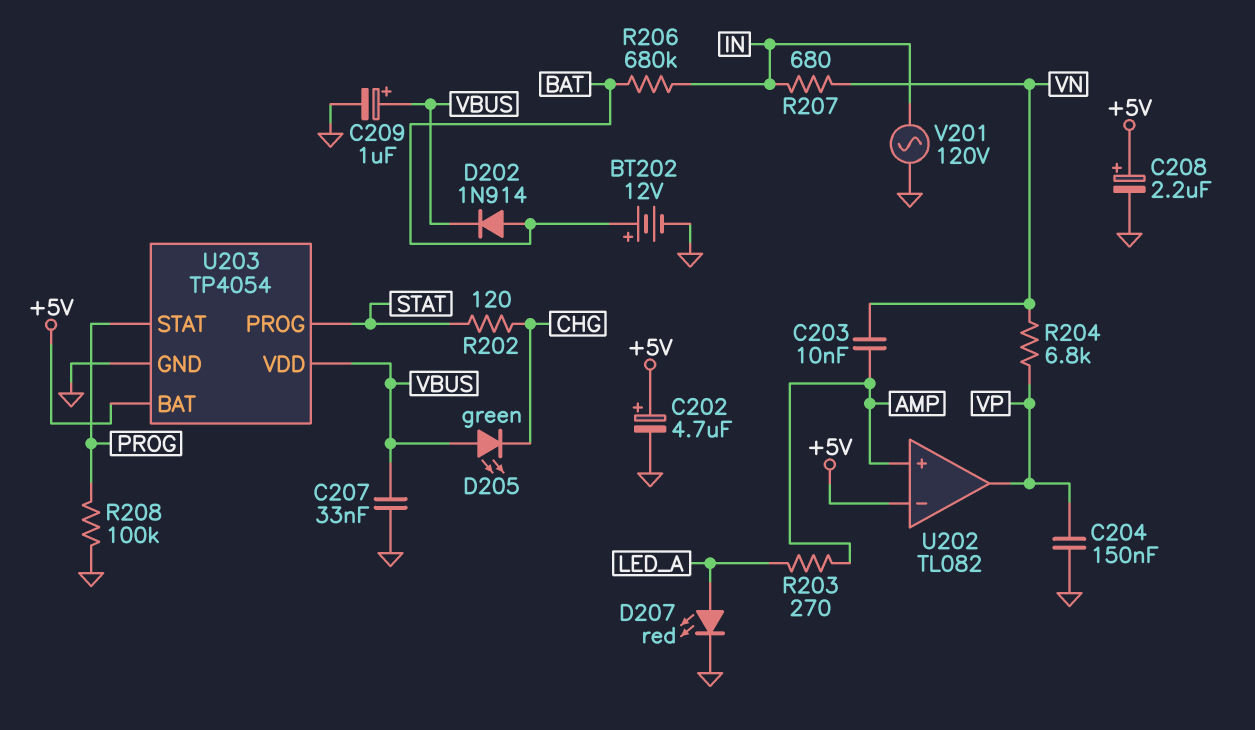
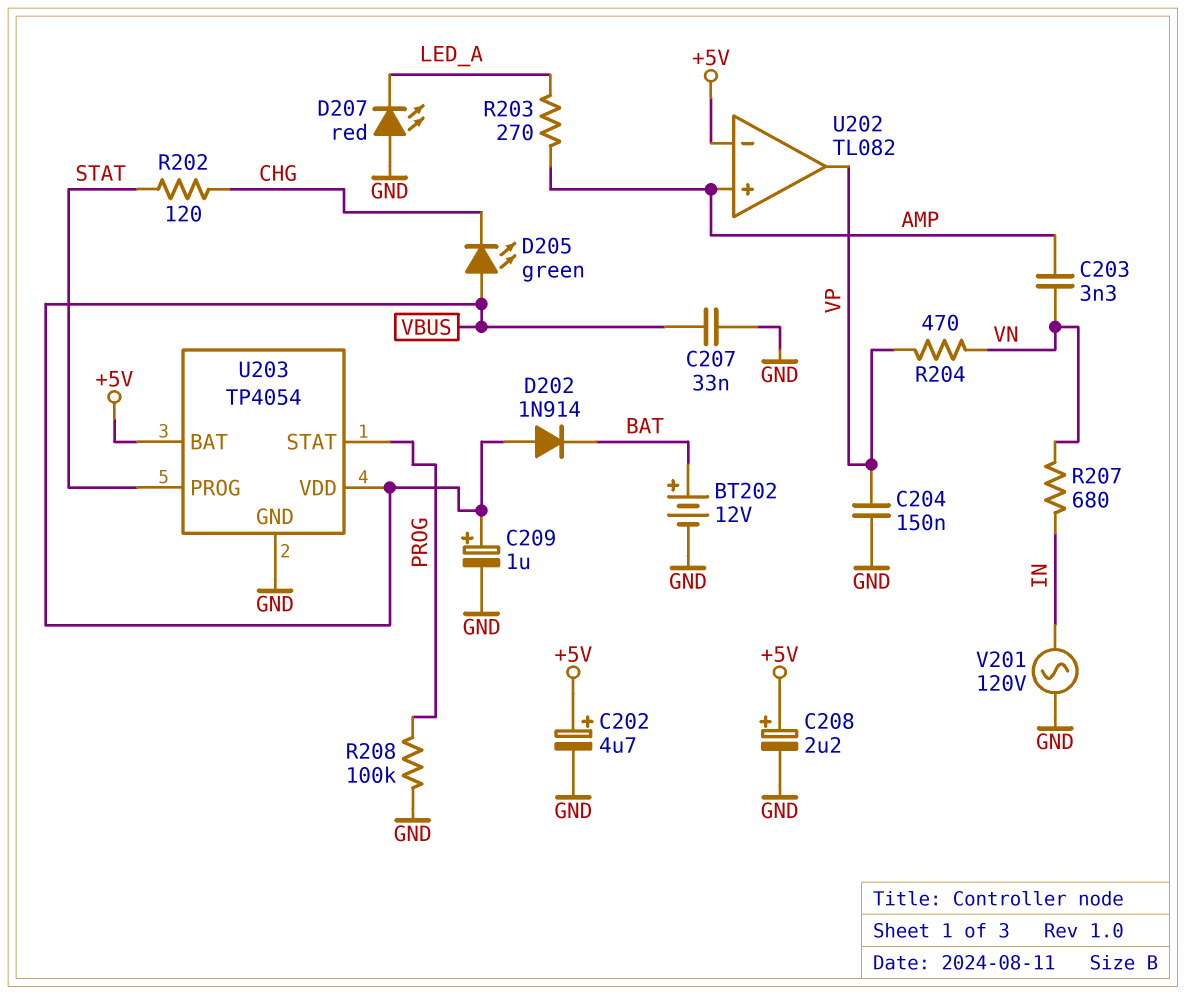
C203: 10nF (AMP, VN) -> 3.3nF (AMP, VN)
D202: diode 1N914 (A BAT, K VBUS) -> diode 1N914 (A VBUS, K BAT)
D207: LED red (A LED_A, K GND) -> LED red (A GND, K LED_A)
R204: 6.8k (VN, VP) -> 470 (VN, VP)
R206: 680k (BAT, IN) -> none

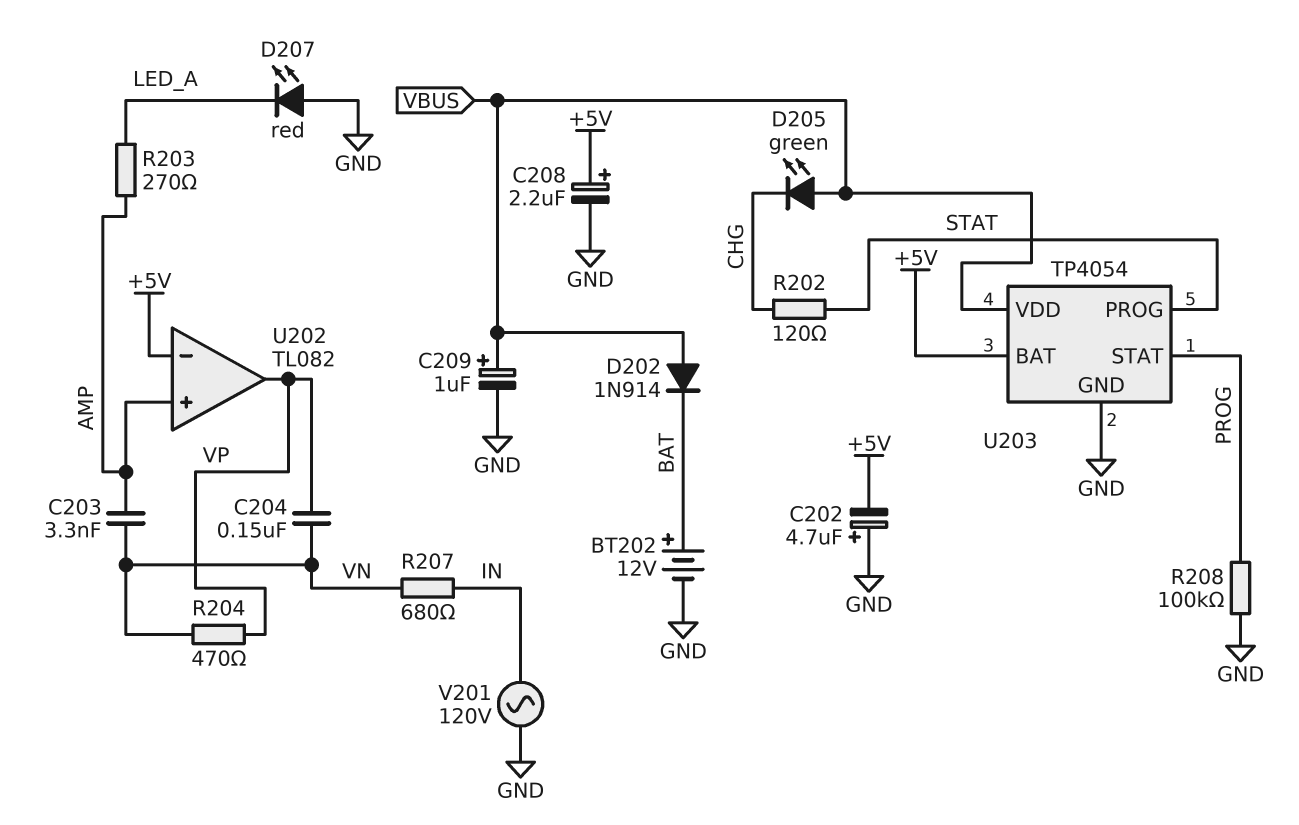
C202: 4.7uF (plus +5V, minus GND) -> 4.7uF (plus GND, minus +5V)
C204: 150nF (GND, VP) -> 150nF (VN, VP)
C207: 33nF (GND, VBUS) -> none

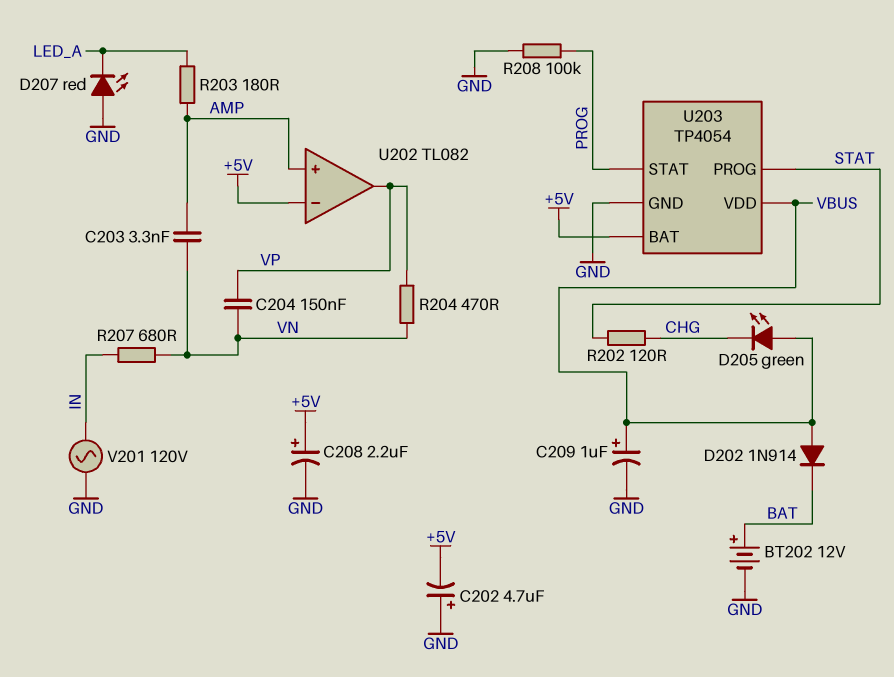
R203: 270 (AMP, LED_A) -> 180 (AMP, LED_A)

